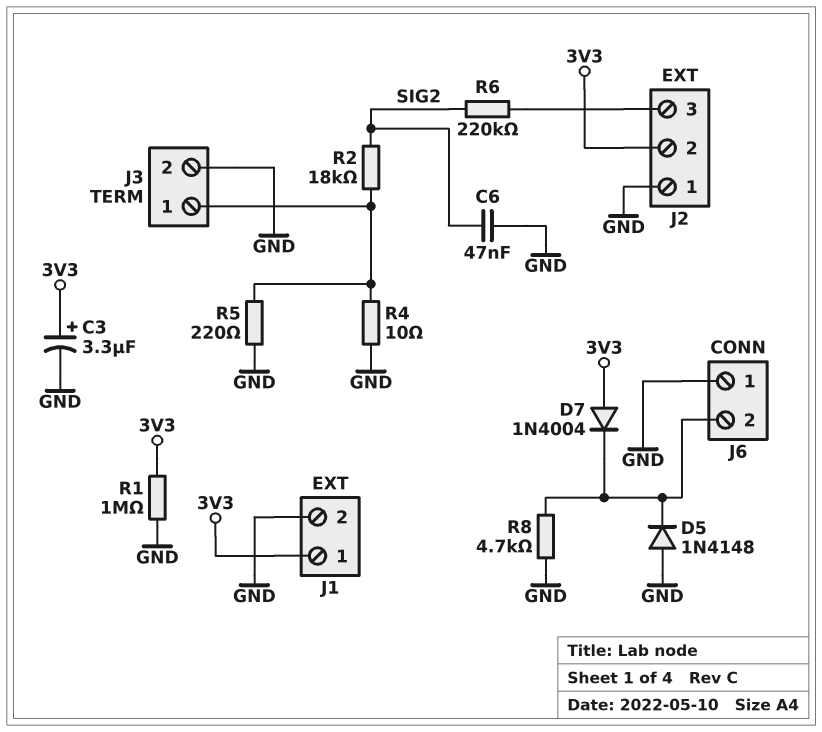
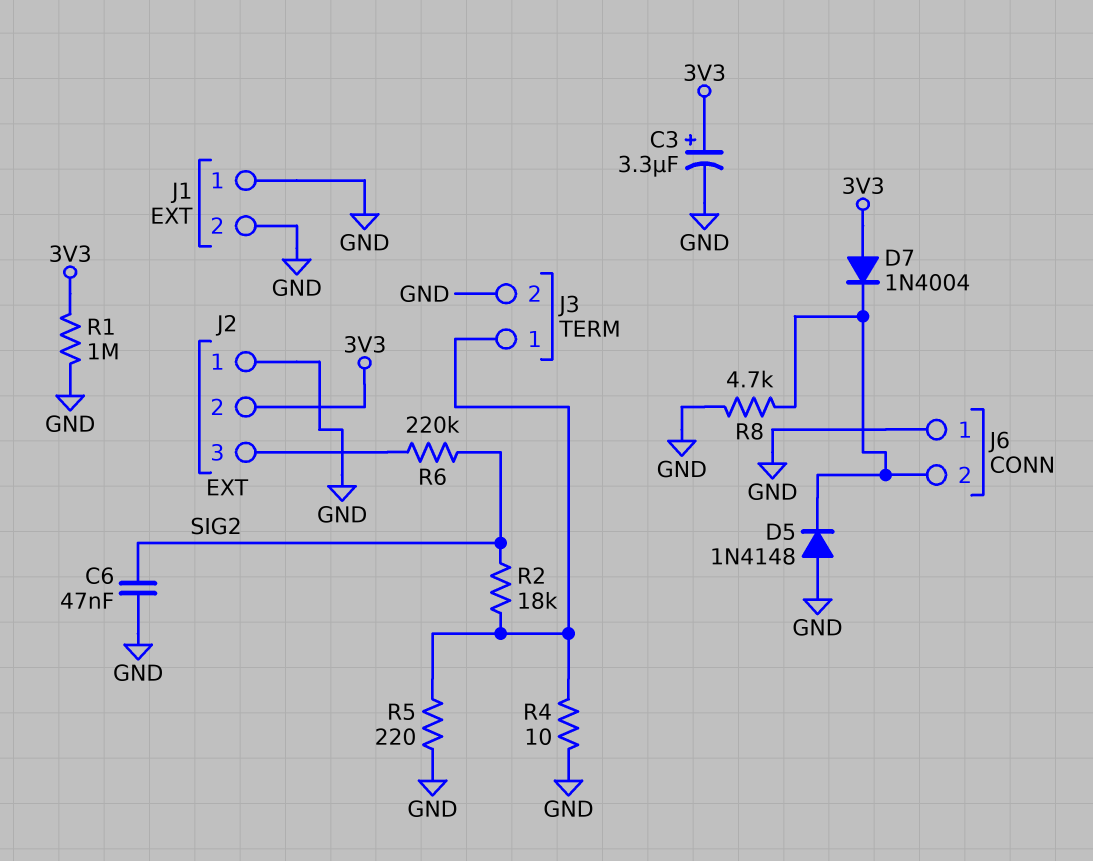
J1 pin 1: 3V3 -> GND

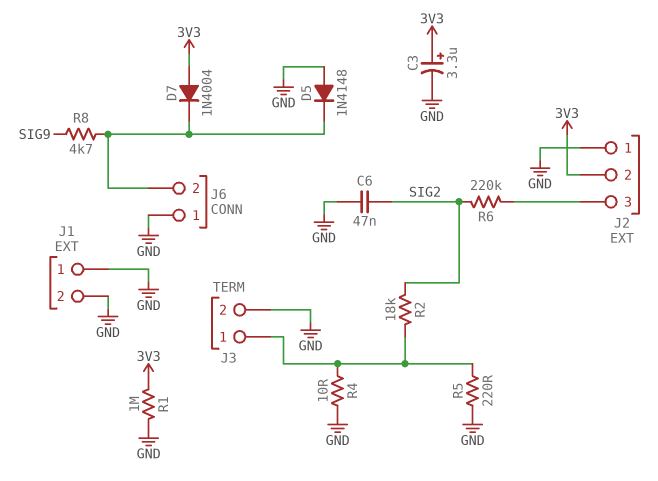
R8: 4.7k (GND, J6/2) -> 4.7k (J6/2, SIG9)

